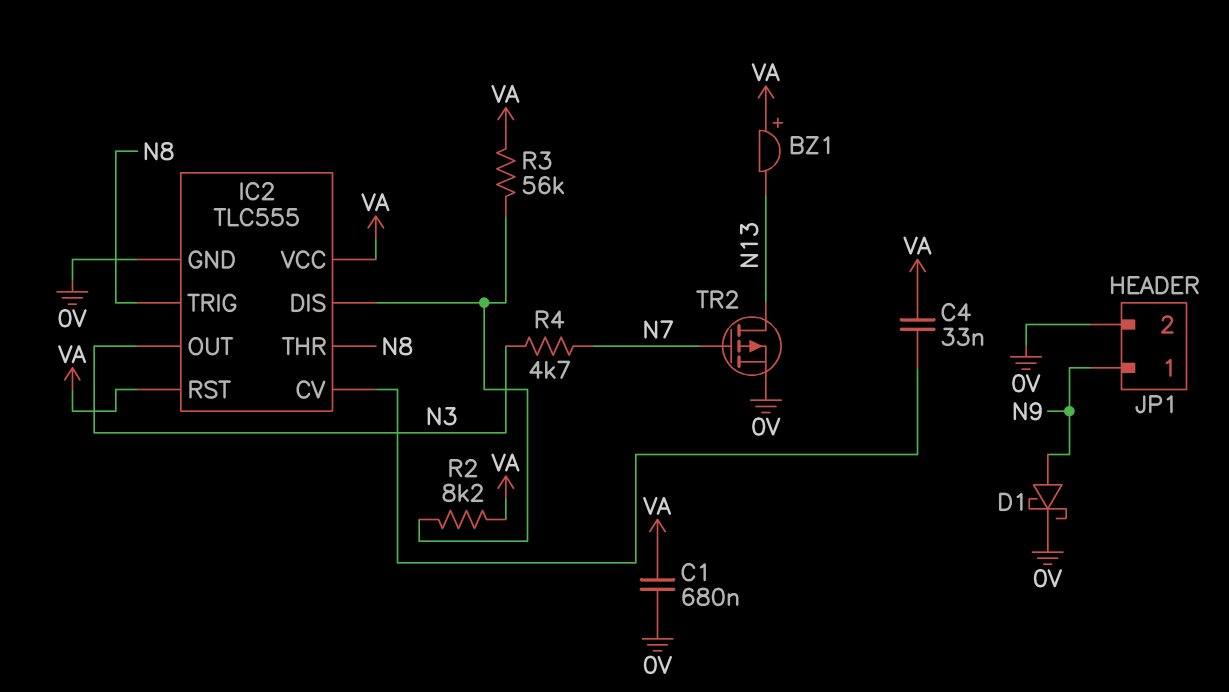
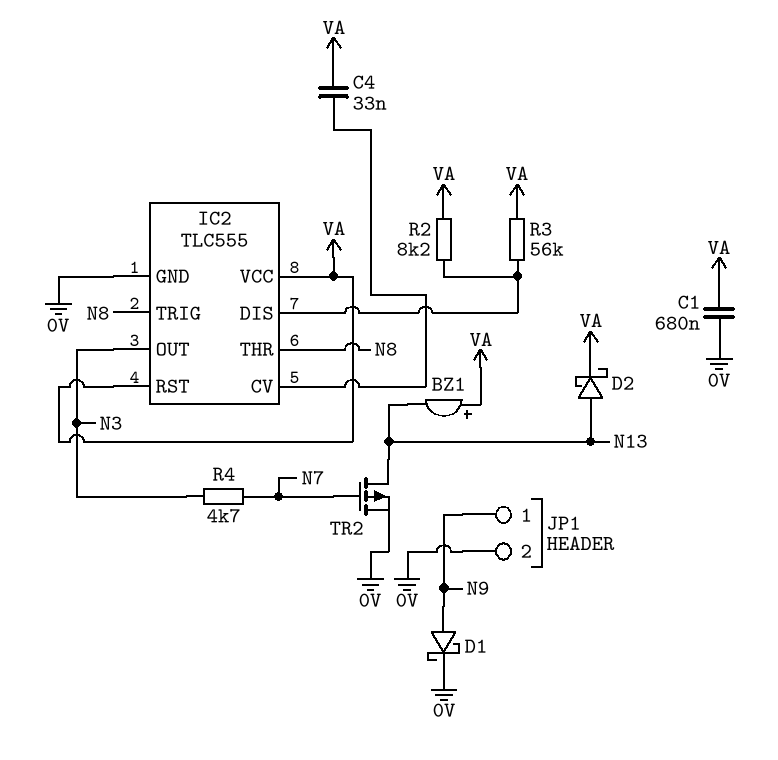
D2: none -> schottky (A N13, K VA)

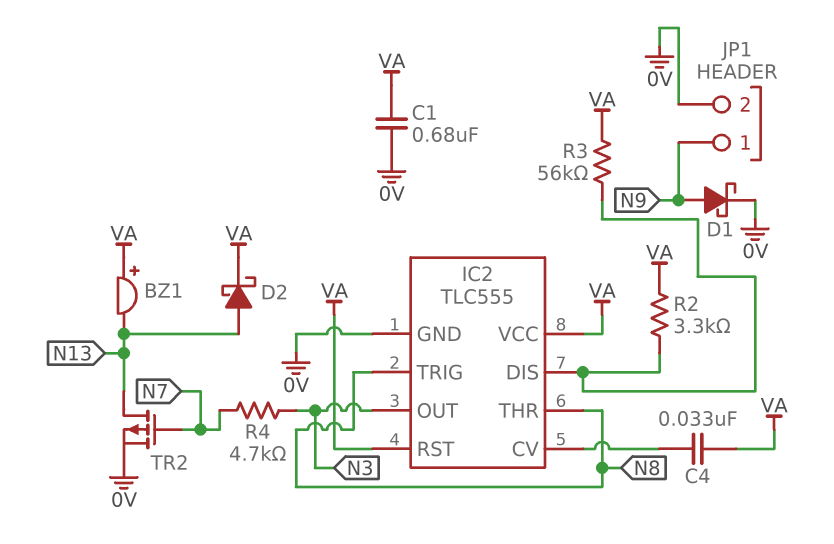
R2: 8.2k (IC2/DIS, VA) -> 3.3k (IC2/DIS, VA)

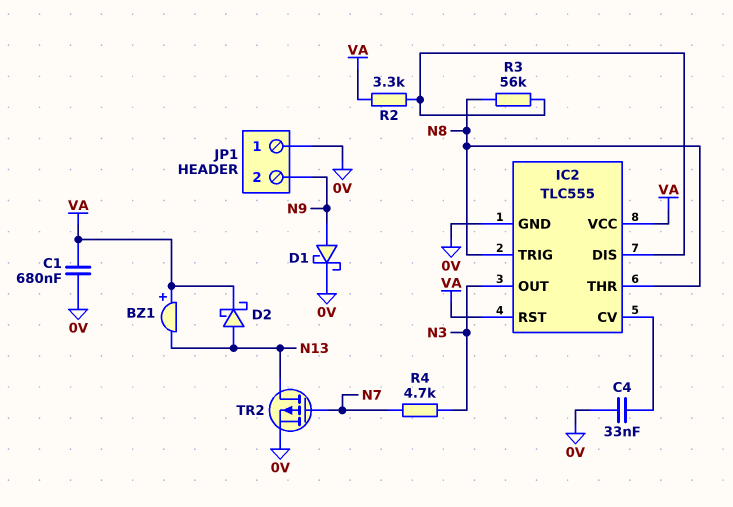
C4: 33nF (IC2/CV, VA) -> 33nF (0V, IC2/CV)
JP1 pin 1: N9 -> 0V
JP1 pin 2: 0V -> N9
R3: 56k (IC2/DIS, VA) -> 56k (IC2/DIS, N8)

